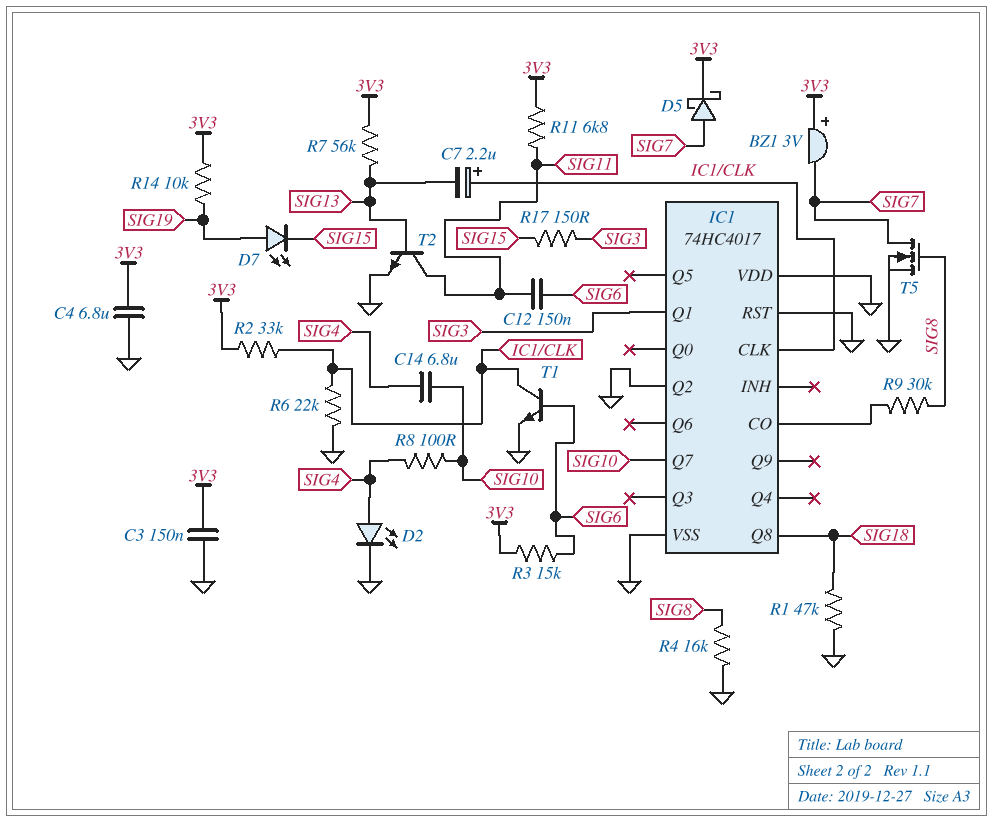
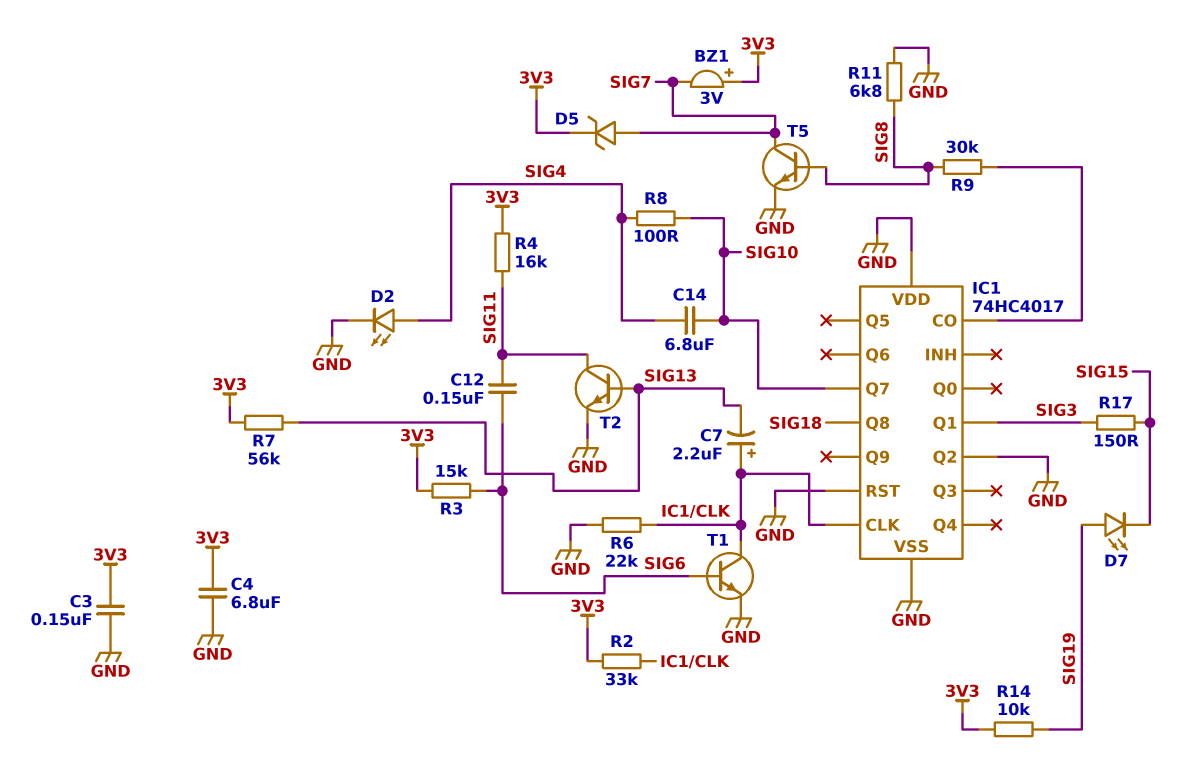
D5: schottky (A SIG7, K 3V3) -> zener (A SIG7, K 3V3)
R1: 47k (GND, SIG18) -> none
R4: 16k (GND, SIG8) -> 16k (3V3, SIG11)
R11: 6.8k (3V3, SIG11) -> 6.8k (GND, SIG8)
T5: NMOS (G SIG8, D SIG7, S GND) -> NPN (B SIG8, C SIG7, E GND)

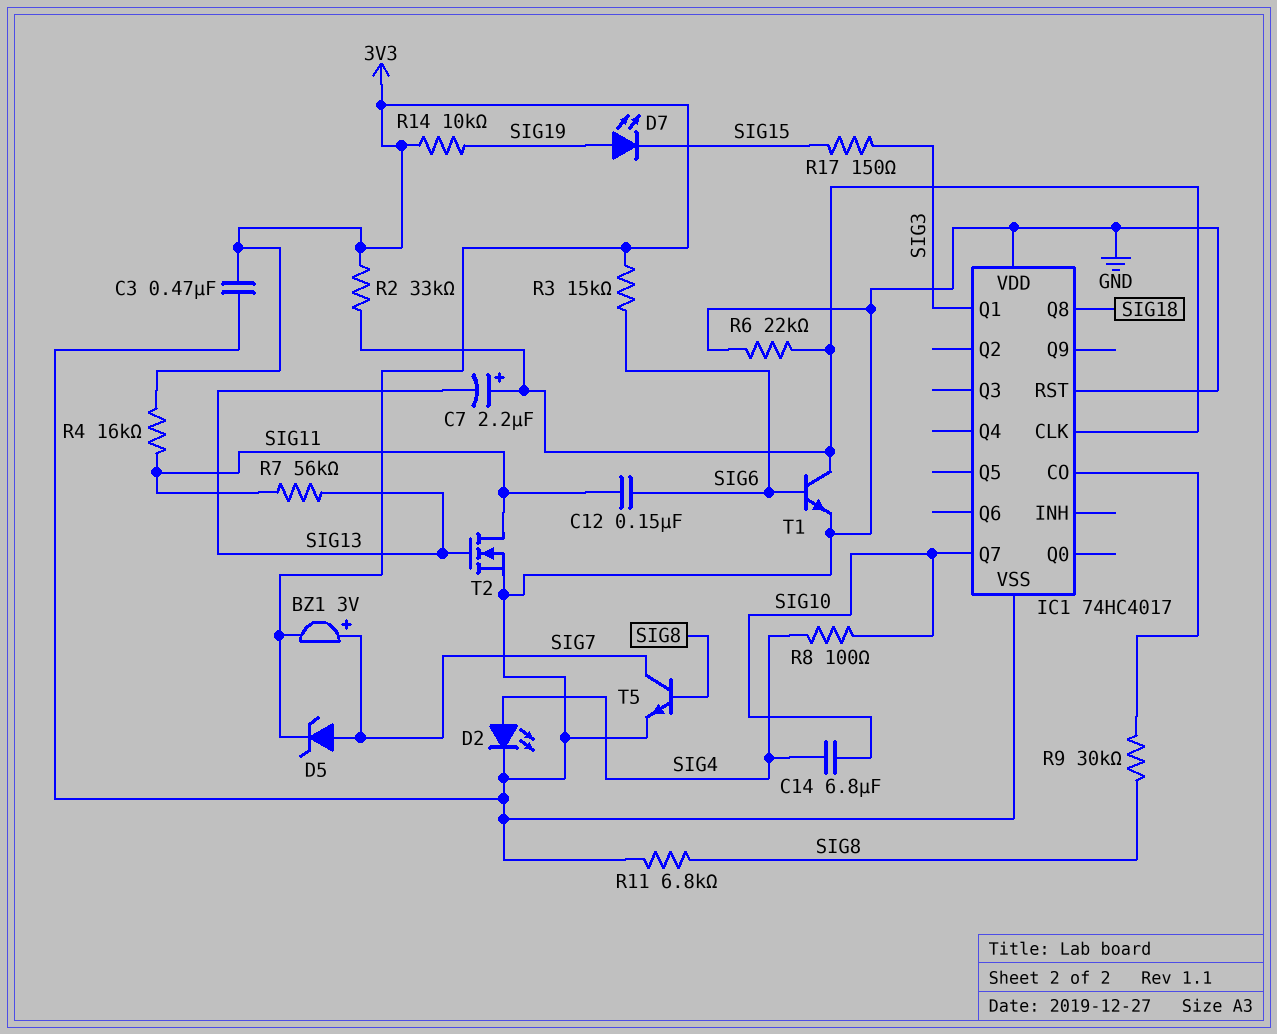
BZ1: buzzer 3V (plus 3V3, minus SIG7) -> buzzer 3V (plus SIG7, minus 3V3)
C3: 150nF (3V3, GND) -> 470nF (3V3, GND)
C4: 6.8uF (3V3, GND) -> none
IC1 pin Q2: GND -> none
R7: 56k (3V3, SIG13) -> 56k (SIG11, SIG13)
T2: NPN (B SIG13, C SIG11, E GND) -> NMOS (G SIG13, D SIG11, S GND)

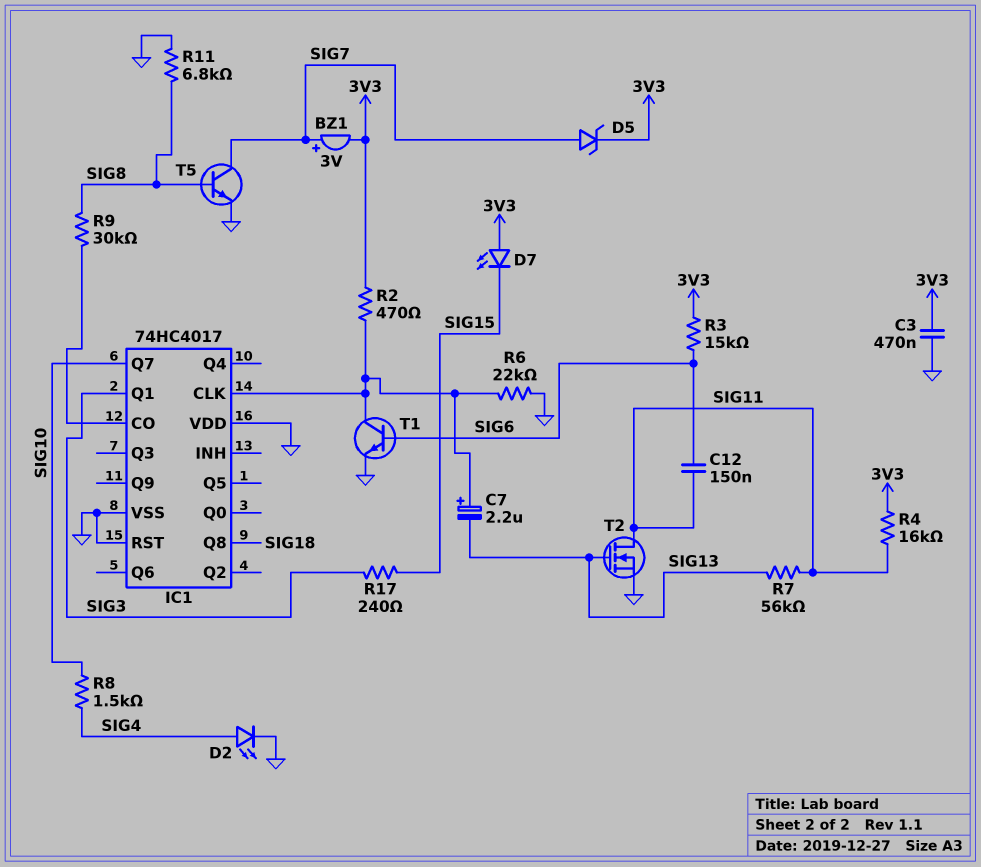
C14: 6.8uF (SIG4, SIG10) -> none
D7: LED (A SIG19, K SIG15) -> LED (A 3V3, K SIG15)
R2: 33k (3V3, IC1/CLK) -> 470 (3V3, IC1/CLK)
R8: 100 (SIG4, SIG10) -> 1.5k (SIG4, SIG10)
R14: 10k (3V3, SIG19) -> none
R17: 150 (SIG3, SIG15) -> 240 (SIG3, SIG15)

